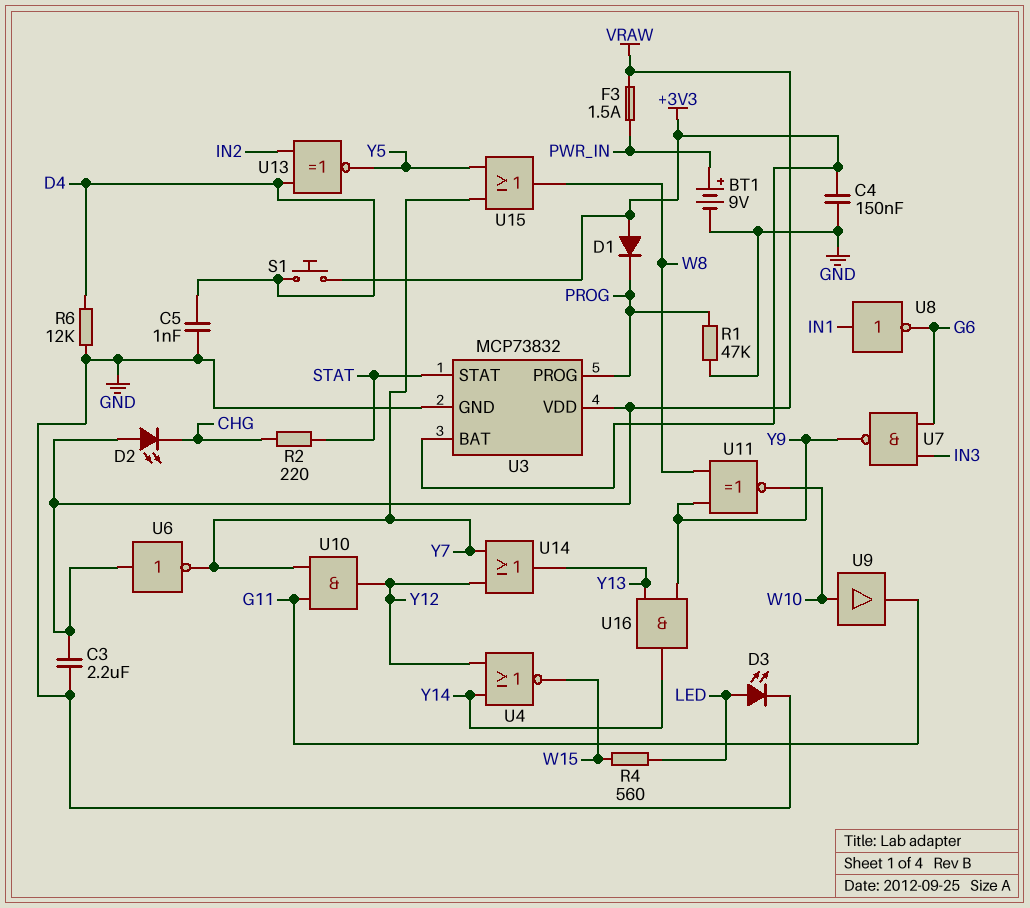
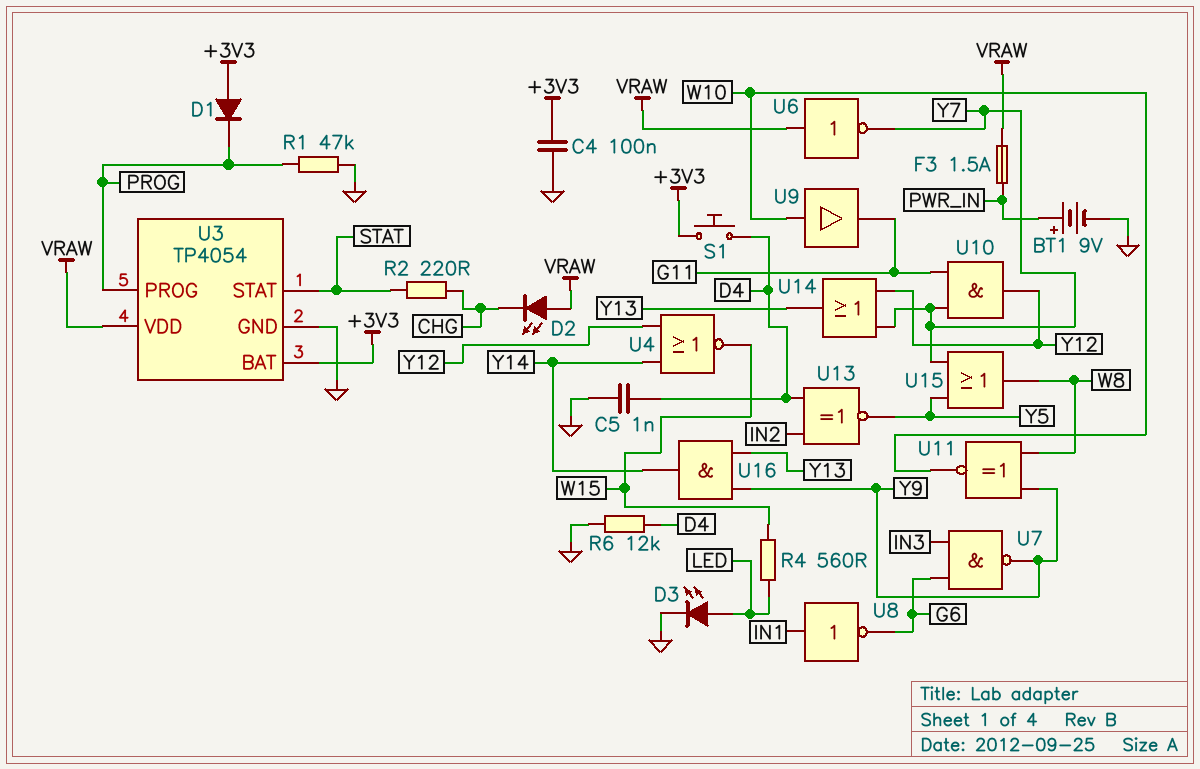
C3: 2.2uF (GND, VRAW) -> none
C4: 150nF (+3V3, GND) -> 100nF (+3V3, GND)
U3: MCP73832 -> TP4054

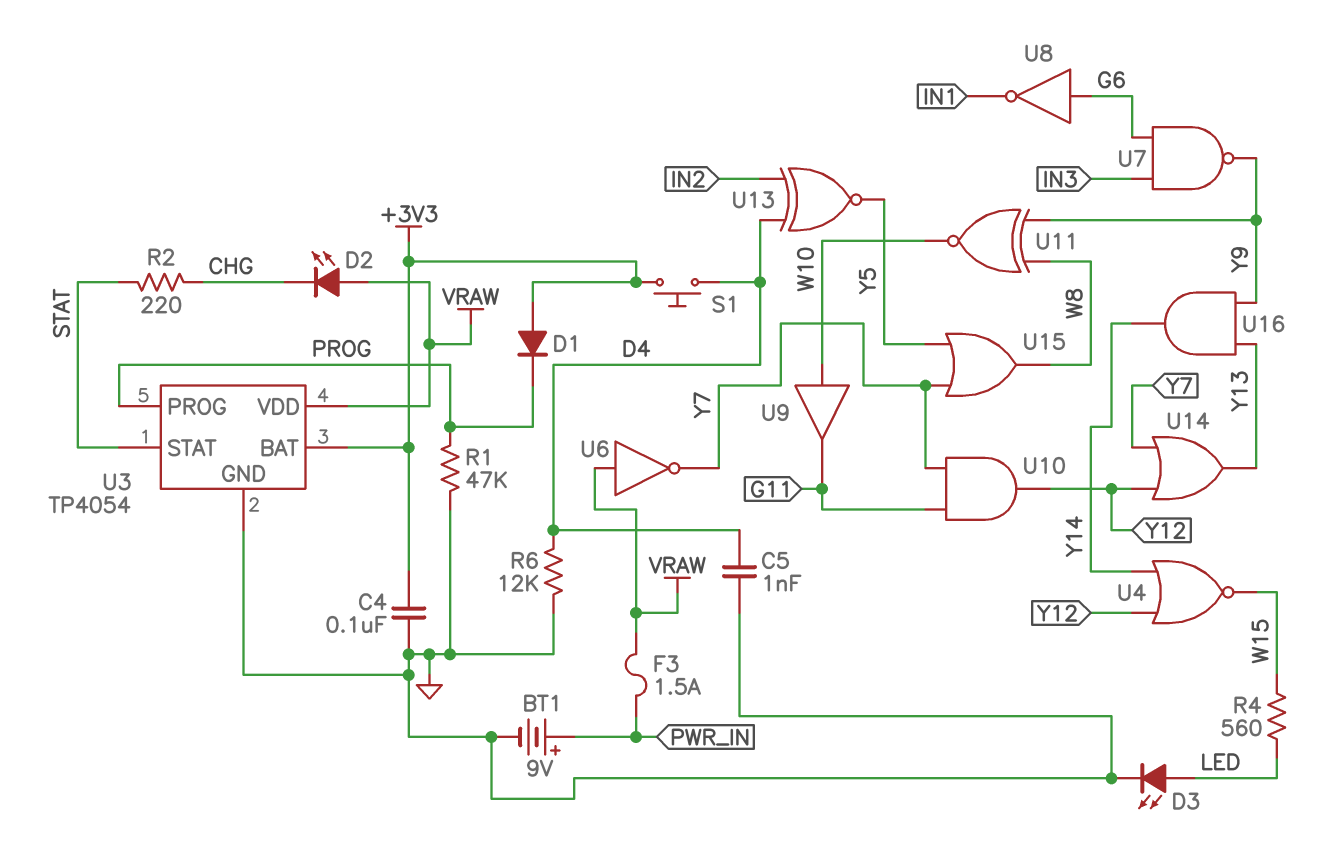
U8: NOT (in IN1, out G6) -> NOT (in G6, out IN1)

